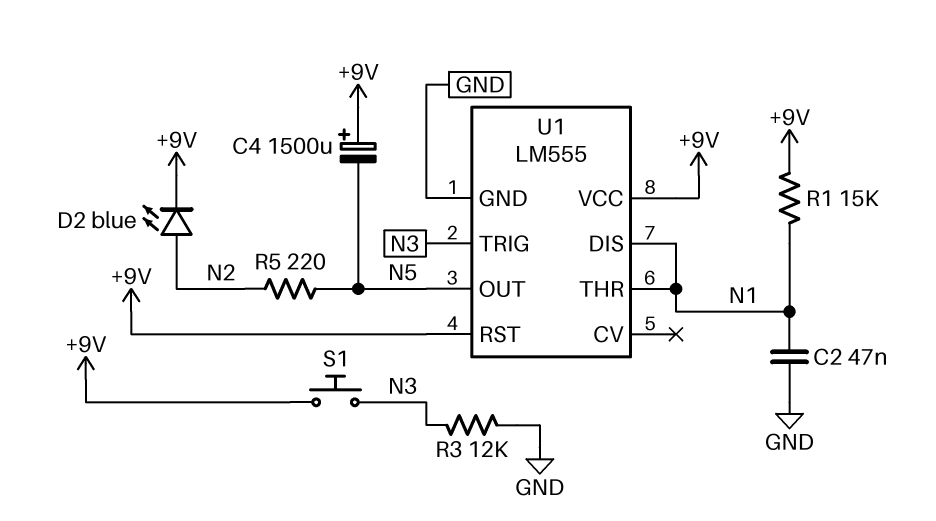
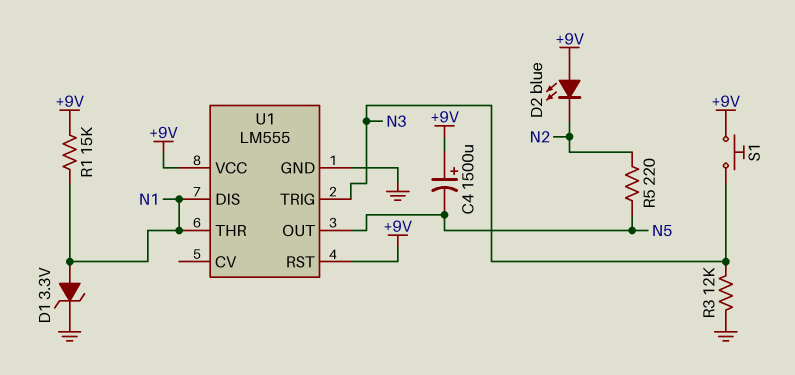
C2: 47nF (GND, N1) -> none
D1: none -> zener 3.3V (A N1, K GND)
D2: LED blue (A N2, K +9V) -> LED blue (A +9V, K N2)

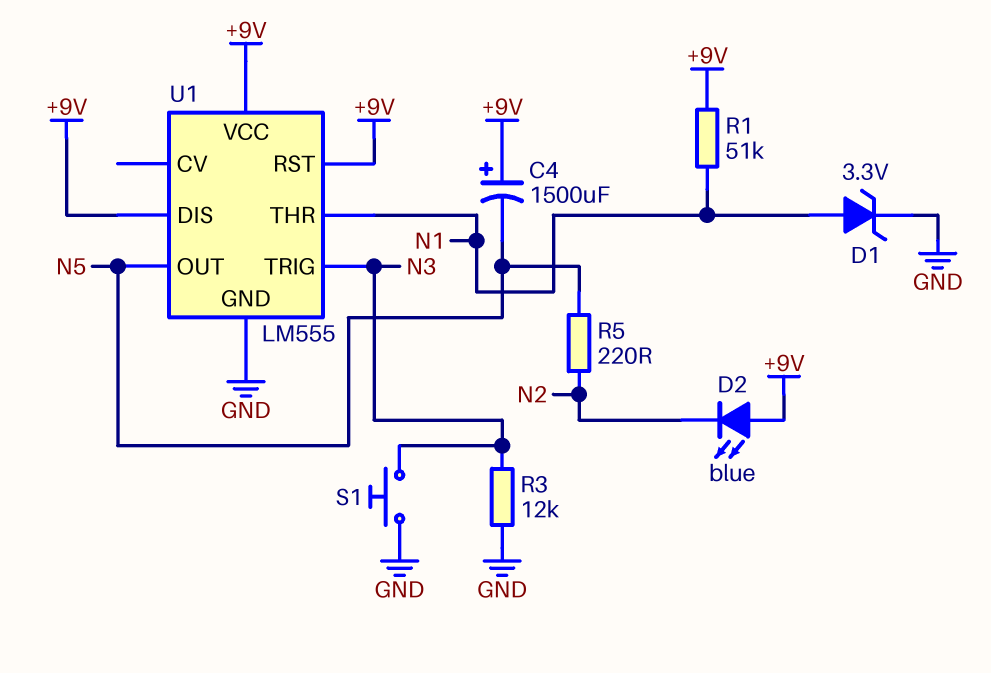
R1: 15k (+9V, N1) -> 51k (+9V, N1)
S1: button (+9V, N3) -> button (GND, N3)
U1 pin DIS: N1 -> +9V

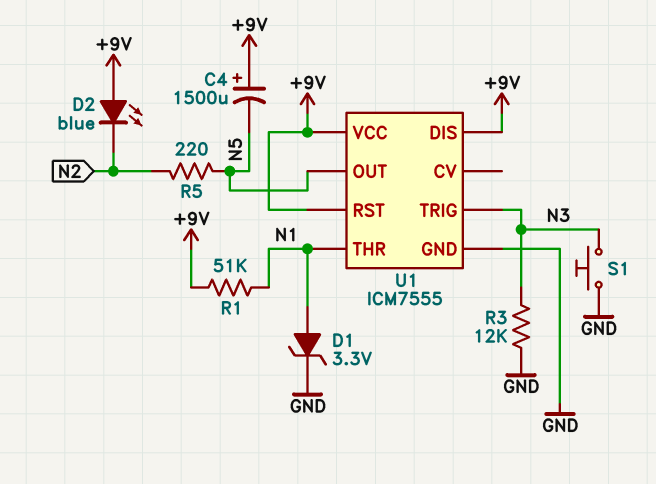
U1: LM555 -> ICM7555

